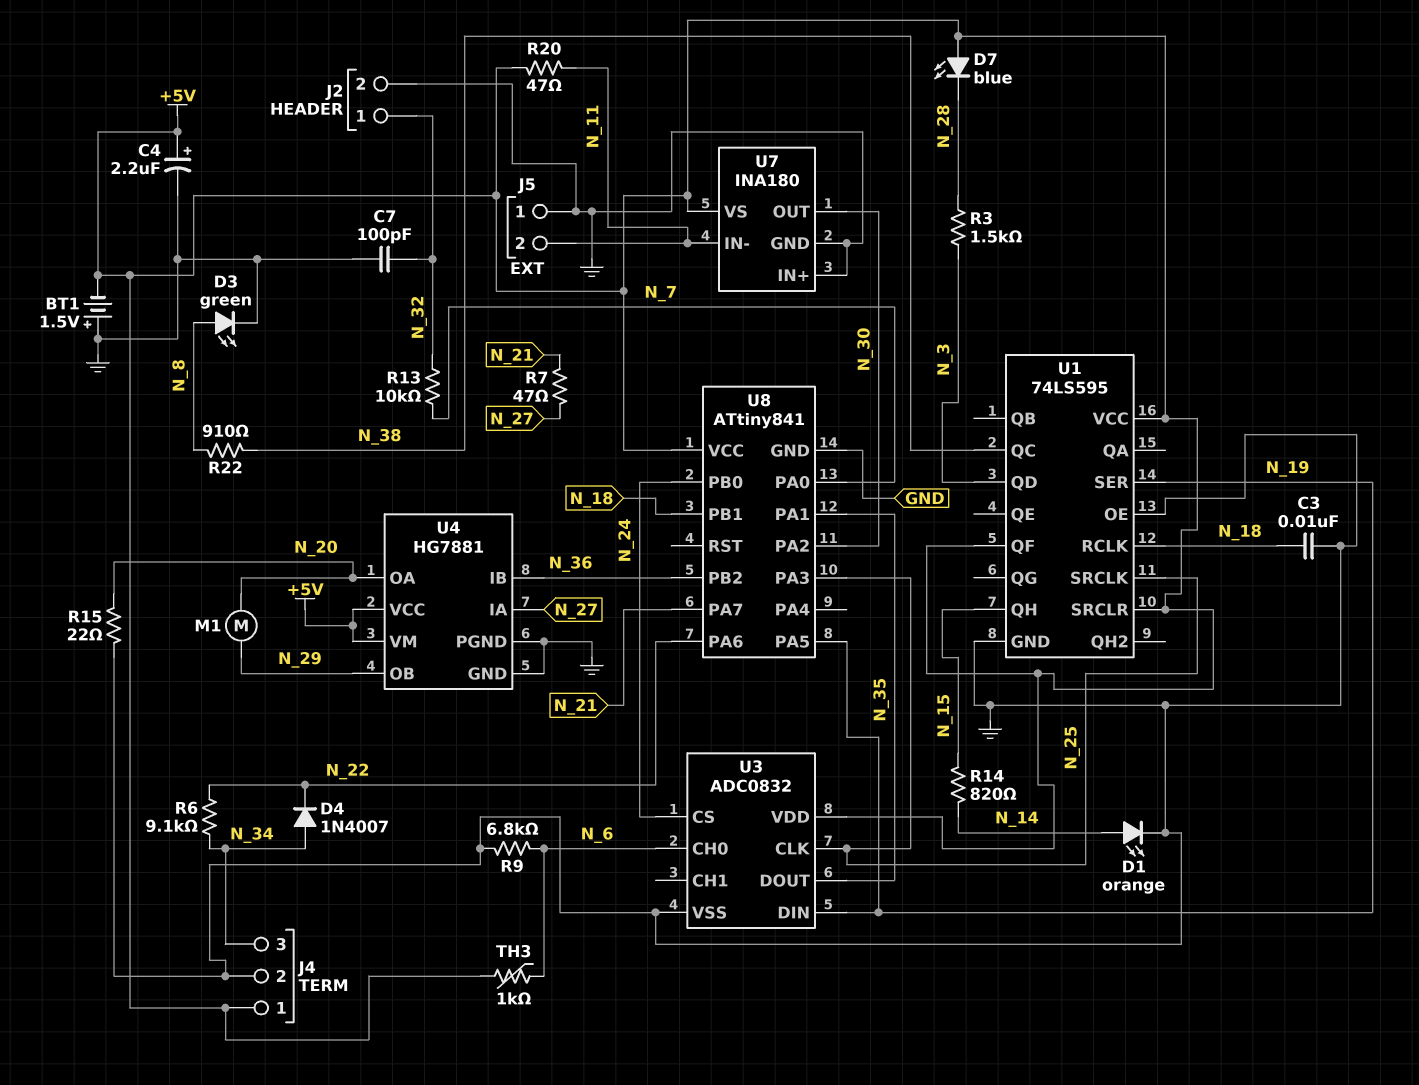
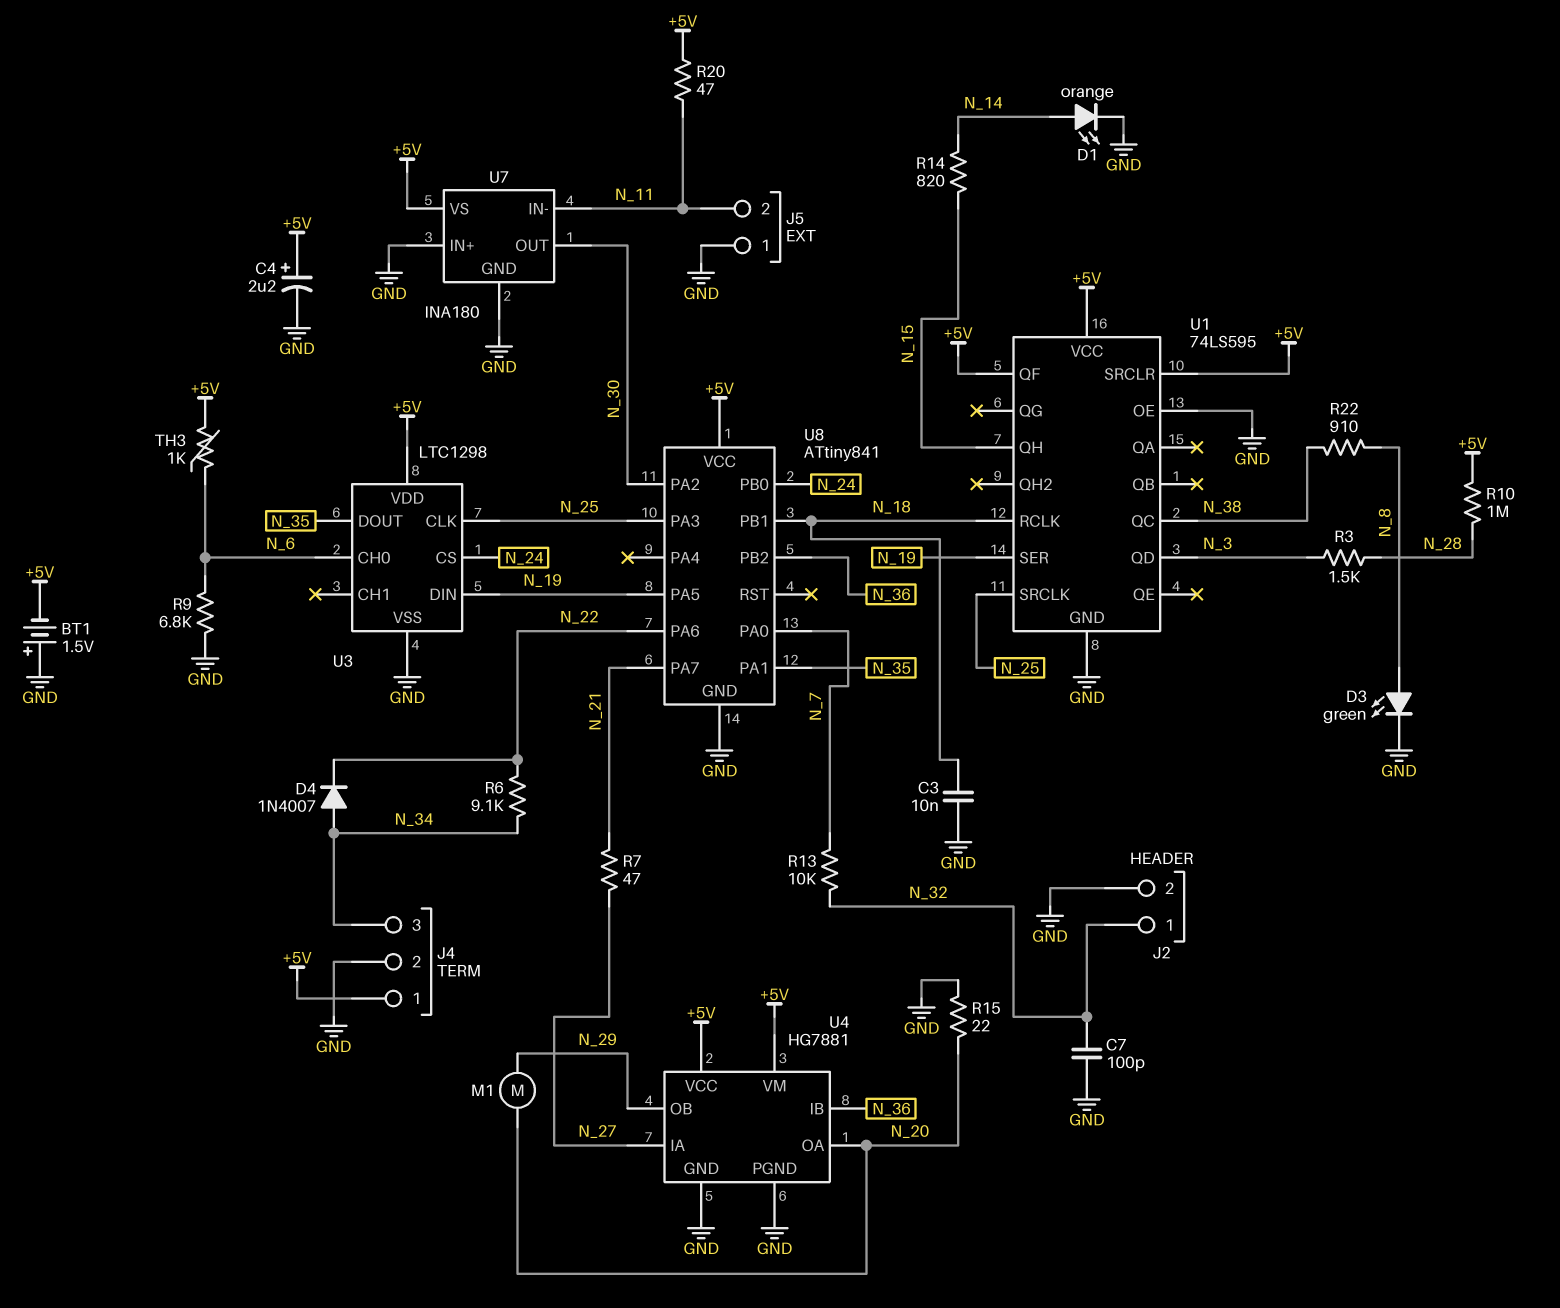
D7: LED blue (A +5V, K N_28) -> none
R10: none -> 1M (+5V, N_28)
U3: ADC0832 -> LTC1298

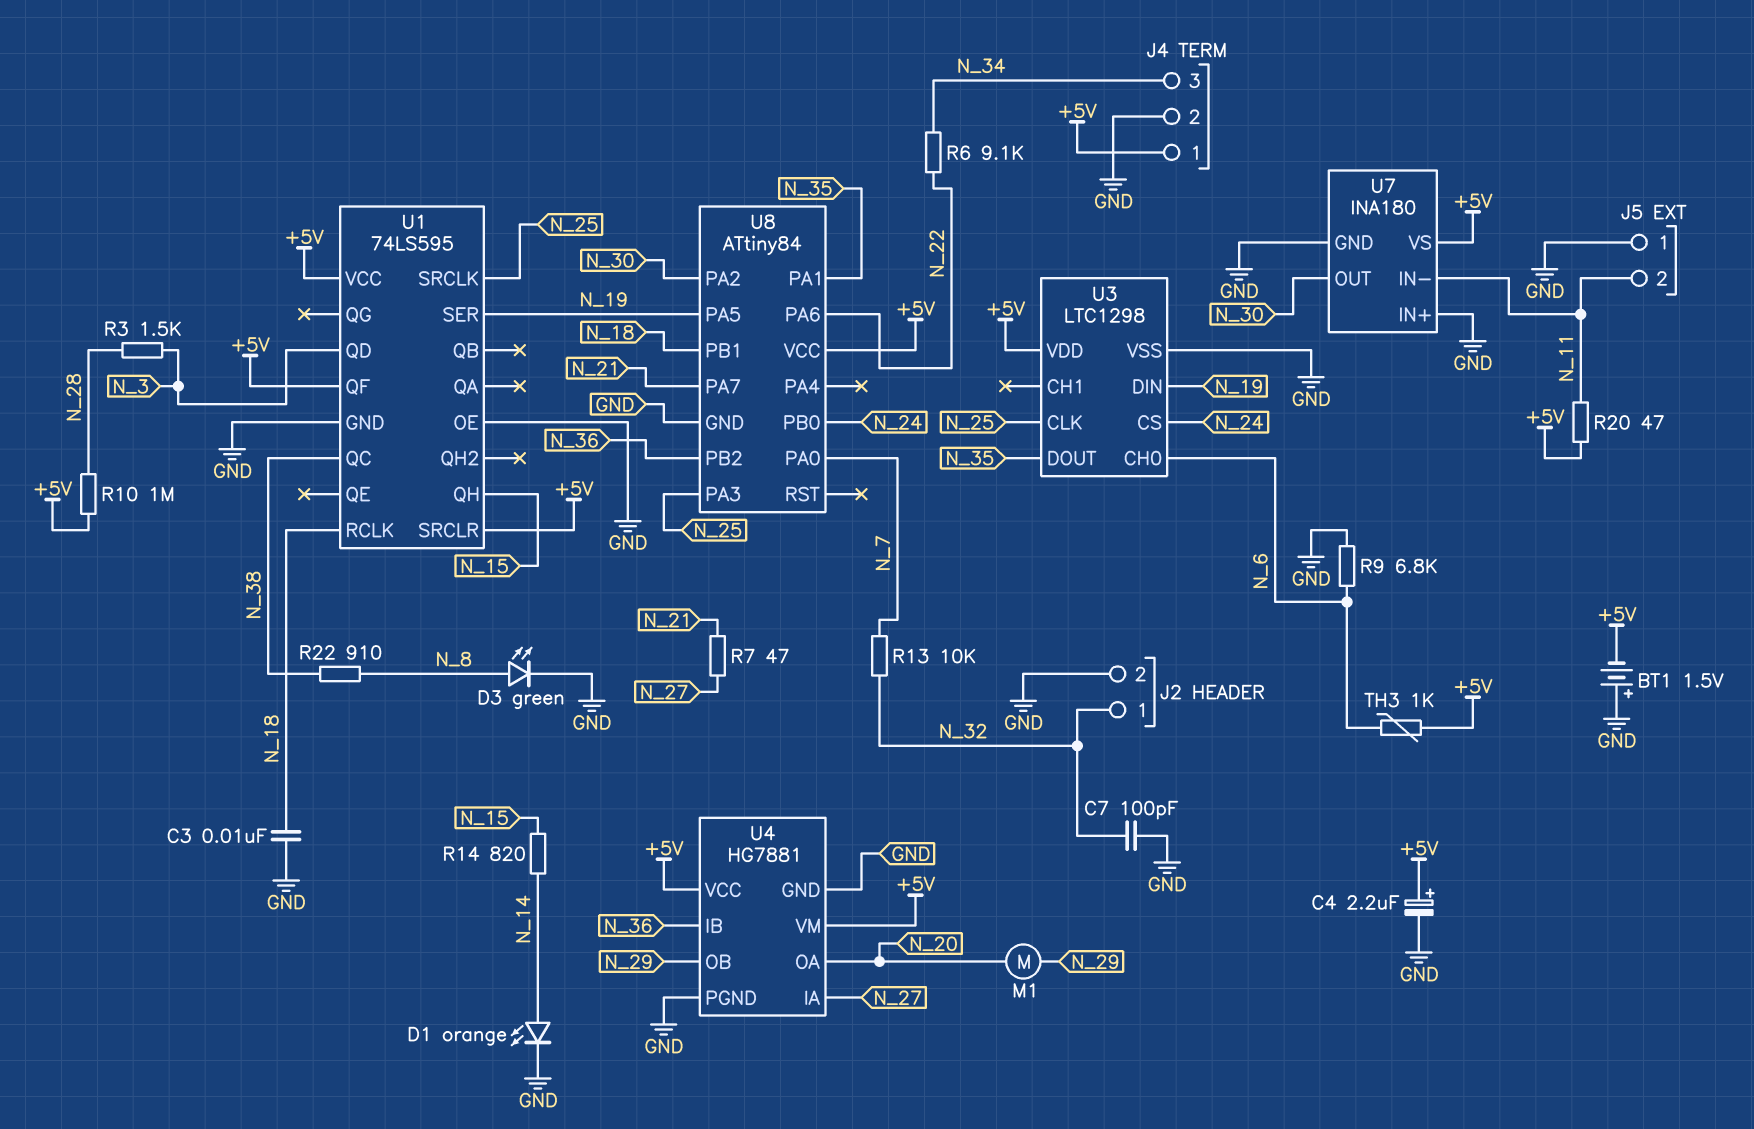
D4: diode 1N4007 (A N_34, K N_22) -> none
R15: 22 (GND, N_20) -> none
U8: ATtiny841 -> ATtiny84

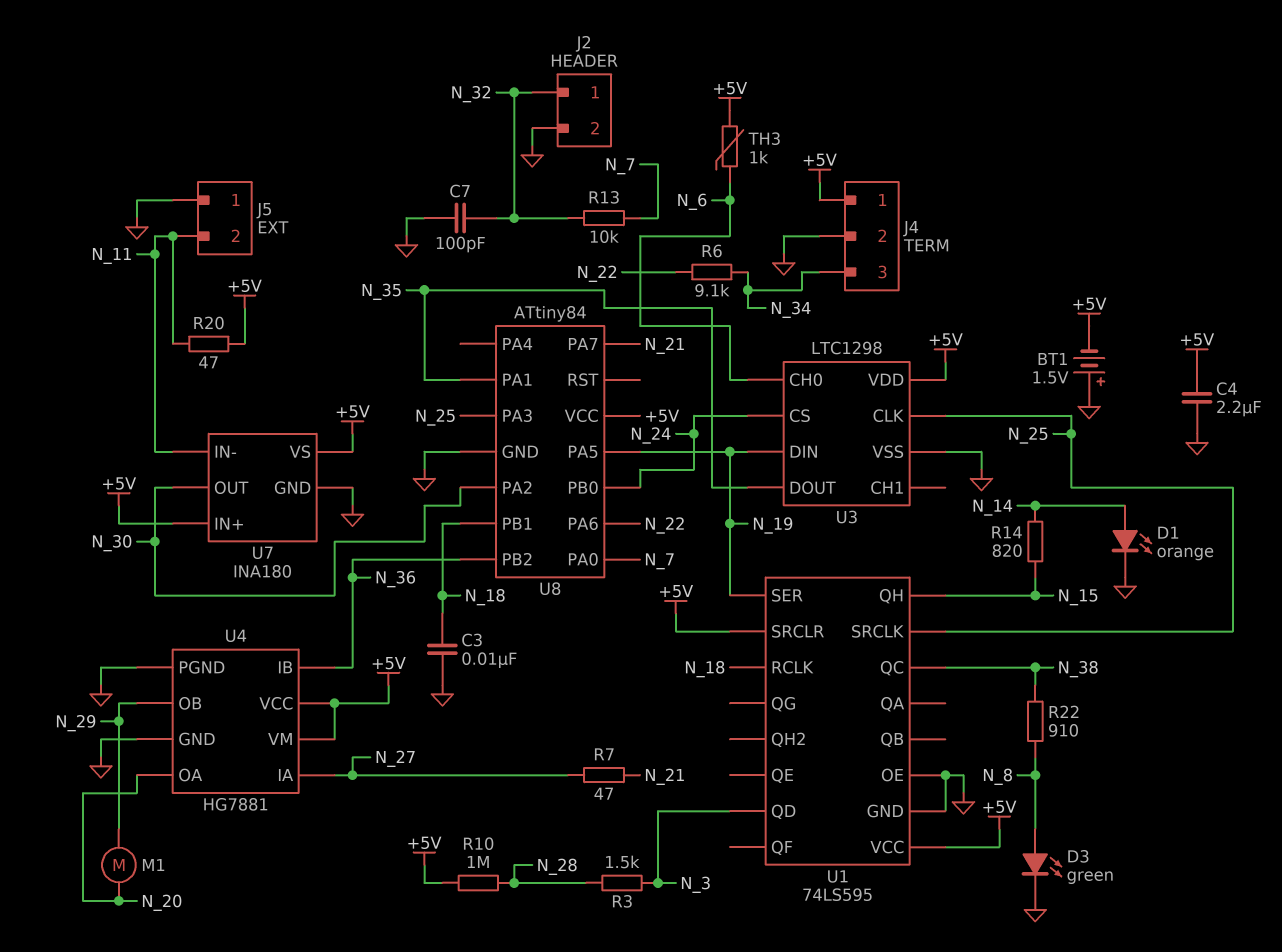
C4: 2.2uF (plus +5V, minus GND) -> 2.2uF (+5V, GND)
R9: 6.8k (GND, N_6) -> none
U1 pin QF: +5V -> none
U7 pin IN+: GND -> +5V

